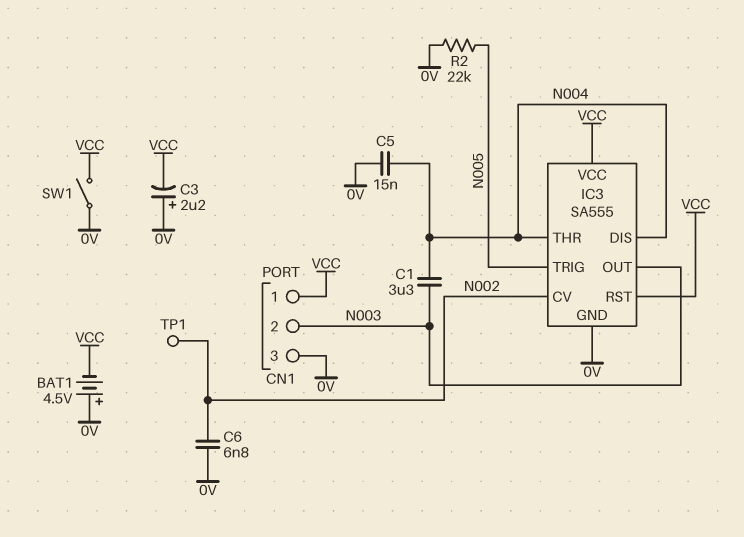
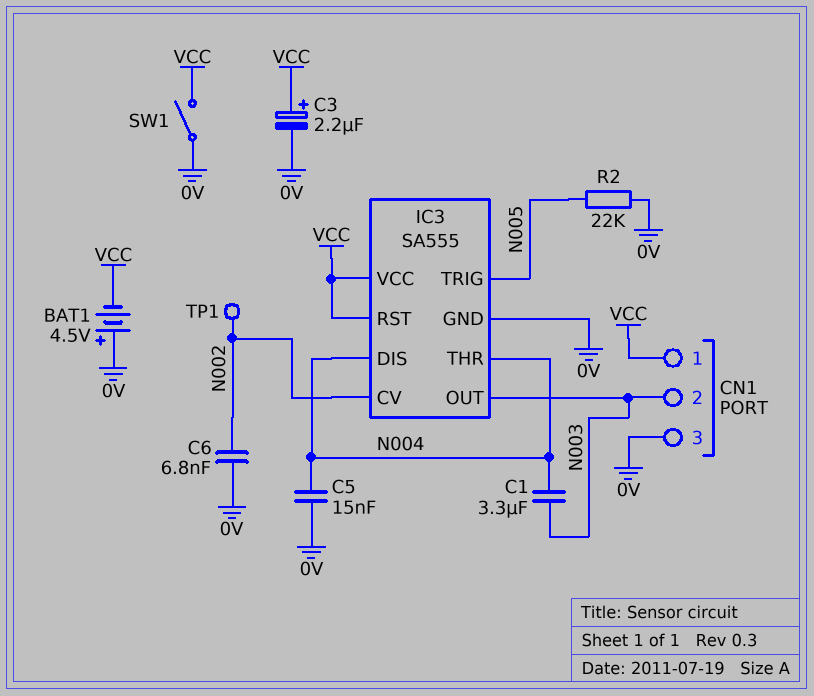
C3: 2.2uF (plus 0V, minus VCC) -> 2.2uF (plus VCC, minus 0V)

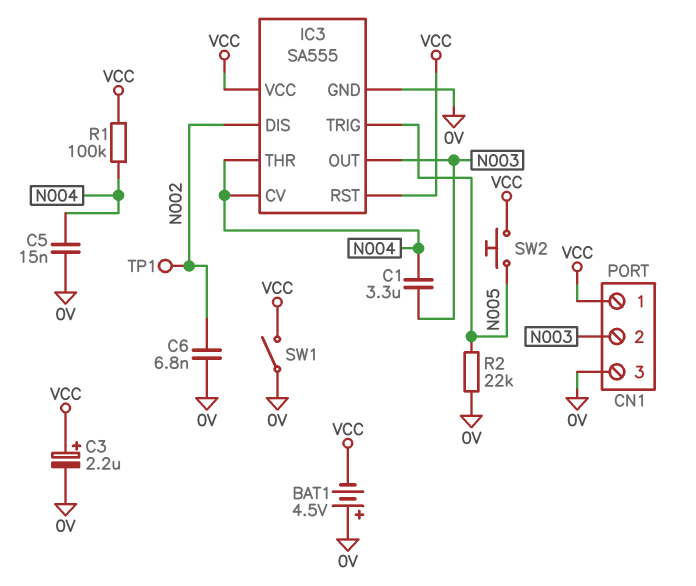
IC3 pin CV: N002 -> N004
IC3 pin DIS: N004 -> N002
R1: none -> 100k (N004, VCC)
SW2: none -> button (N005, VCC)

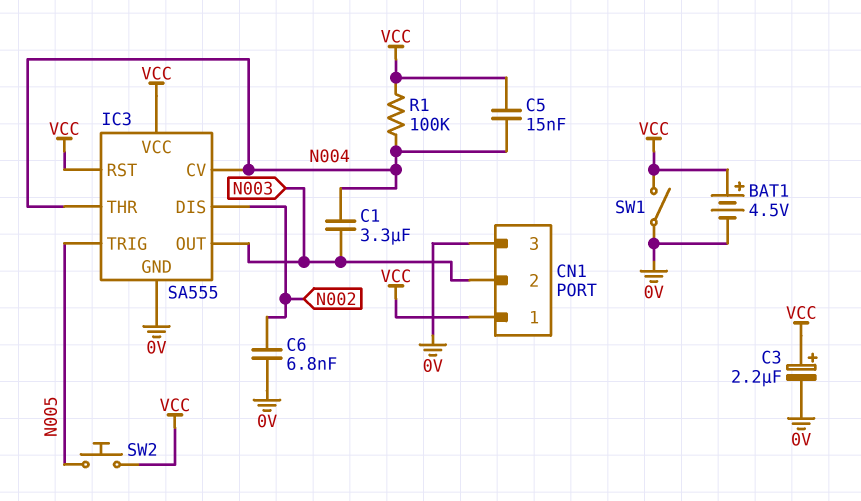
BAT1: 4.5V (plus 0V, minus VCC) -> 4.5V (plus VCC, minus 0V)
C5: 15nF (0V, N004) -> 15nF (N004, VCC)
R2: 22k (0V, N005) -> none
TP1: test point (N002) -> none

